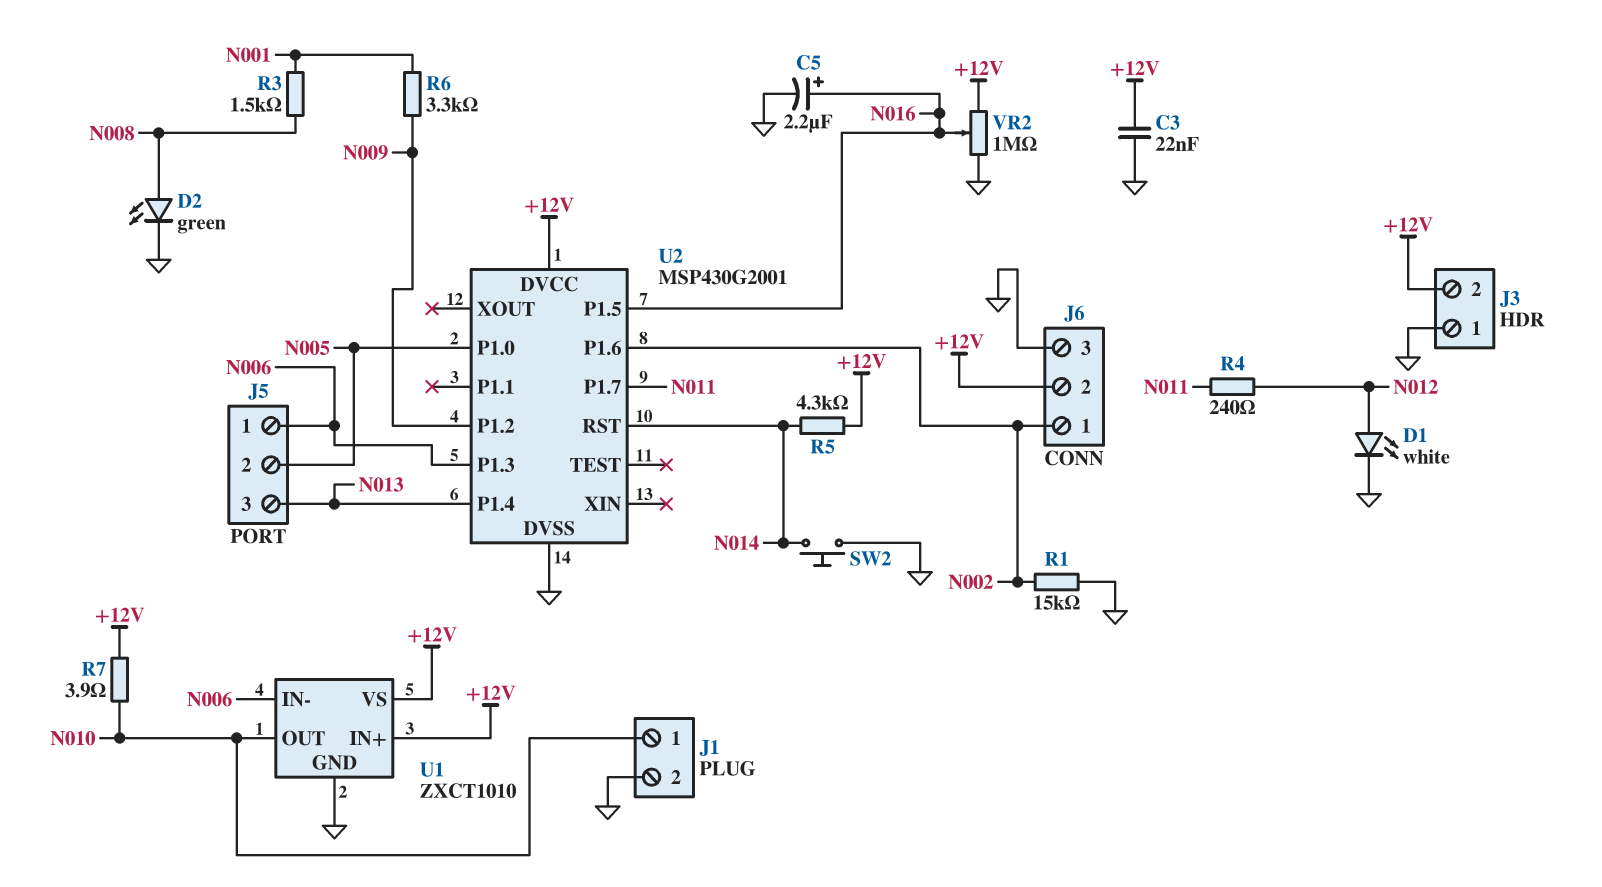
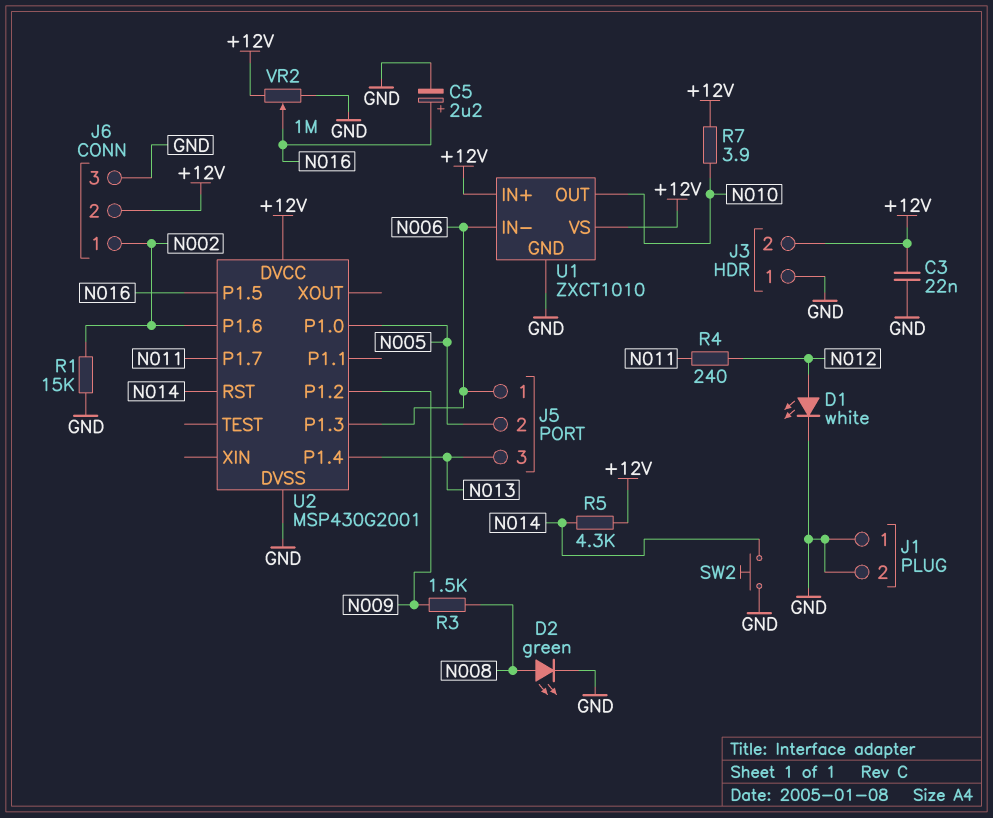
J1 pin 1: N010 -> GND
R3: 1.5k (N001, N008) -> 1.5k (N008, N009)
R6: 3.3k (N001, N009) -> none

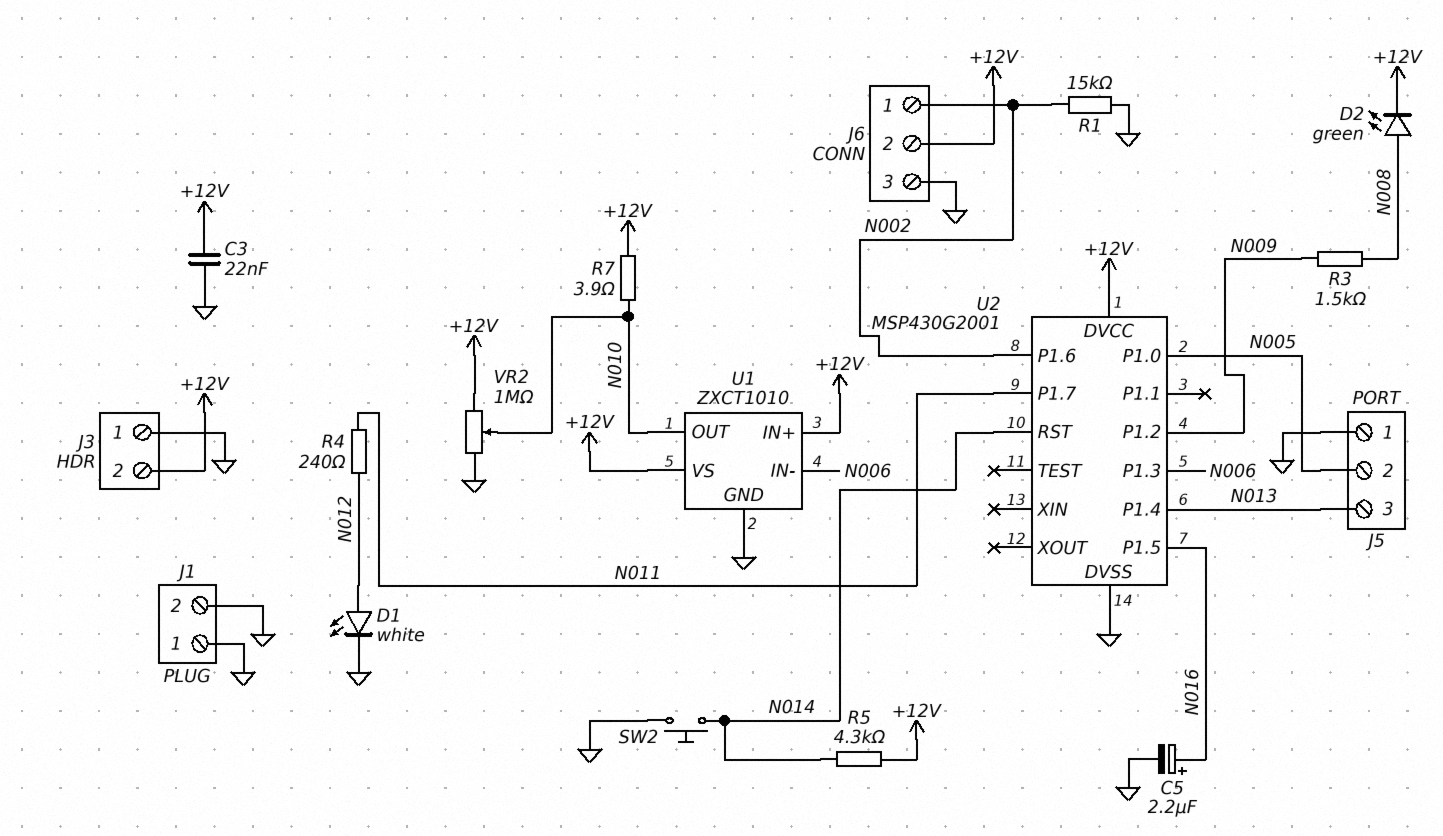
D2: LED green (A N008, K GND) -> LED green (A N008, K +12V)
J5 pin 1: N006 -> GND
VR2: 1M (+12V, GND, wiper N016) -> 1M (+12V, GND, wiper N010)

